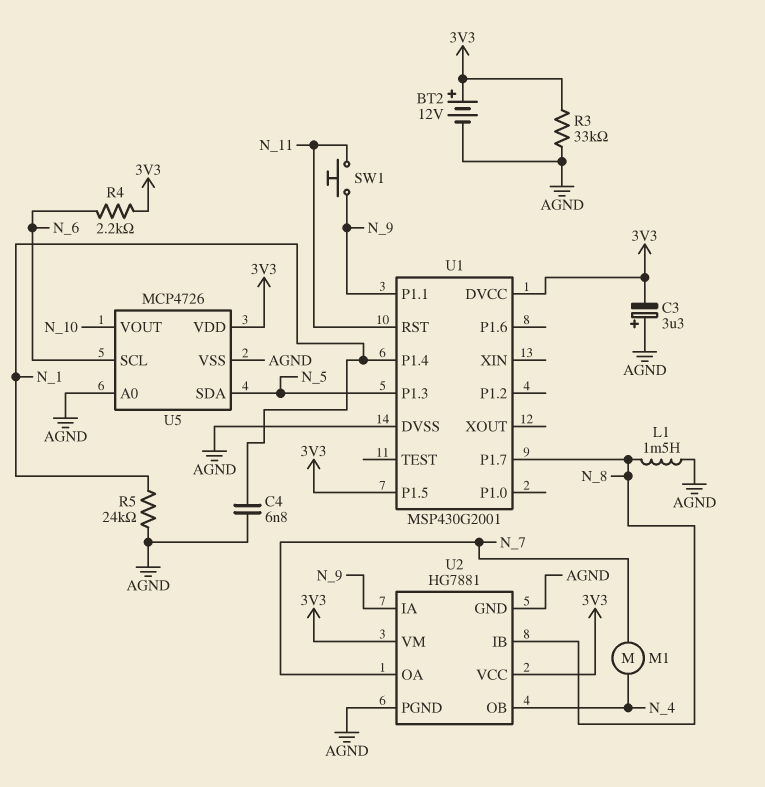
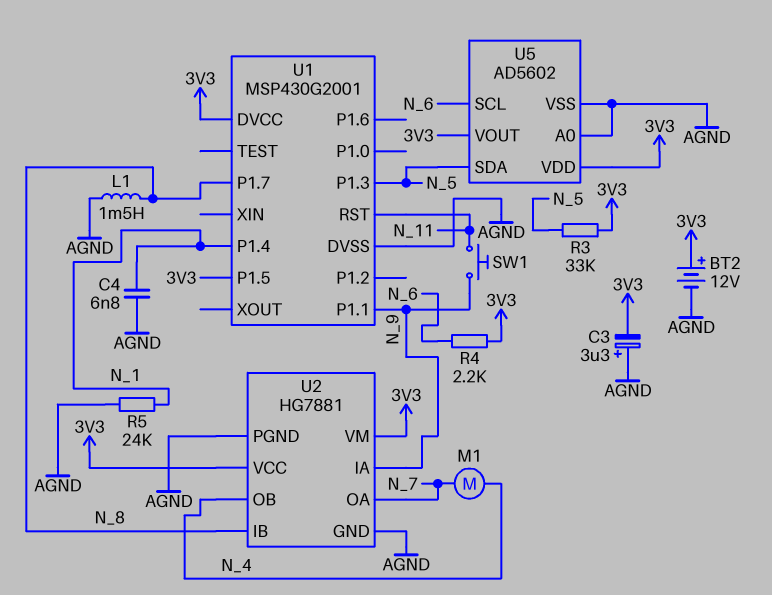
R3: 33k (3V3, AGND) -> 33k (3V3, N_5)
U5: MCP4726 -> AD5602
U5 pin VOUT: N_10 -> 3V3

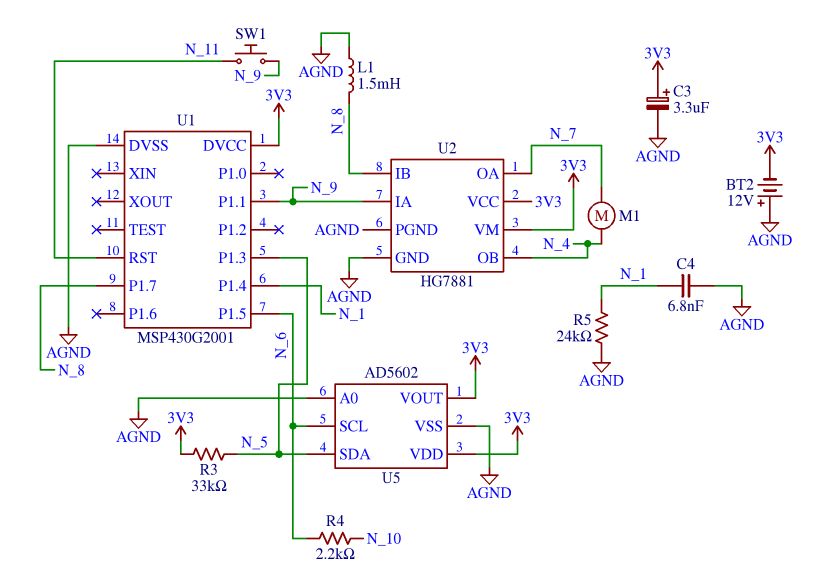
BT2: 12V (plus 3V3, minus AGND) -> 12V (plus AGND, minus 3V3)
C3: 3.3uF (plus AGND, minus 3V3) -> 3.3uF (plus 3V3, minus AGND)
R4: 2.2k (3V3, N_6) -> 2.2k (N_6, N_10)
U1 pin P1.5: 3V3 -> N_6

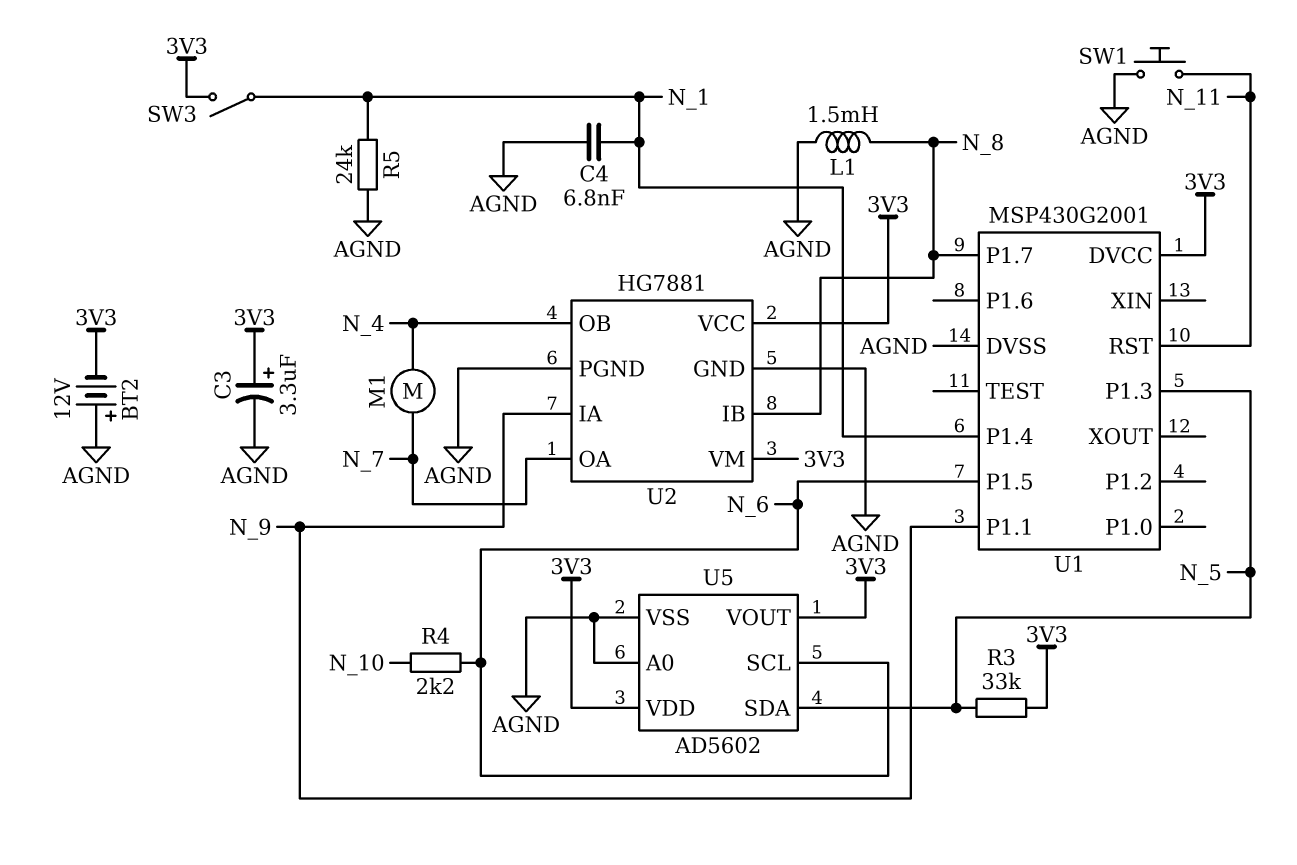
SW1: button (N_9, N_11) -> button (AGND, N_11)
SW3: none -> switch (3V3, N_1)

